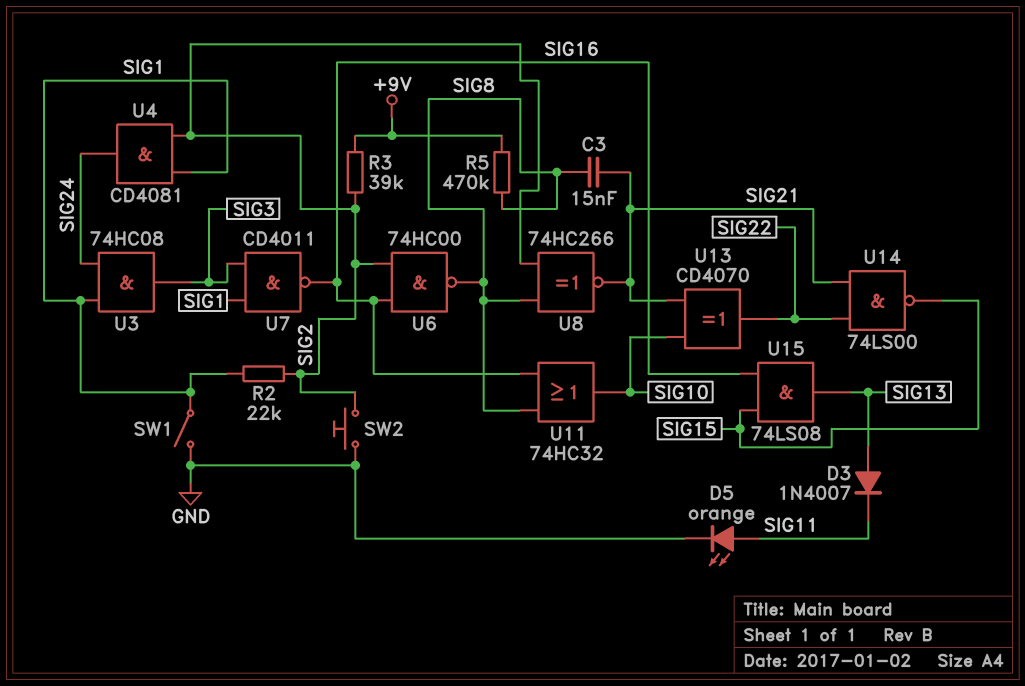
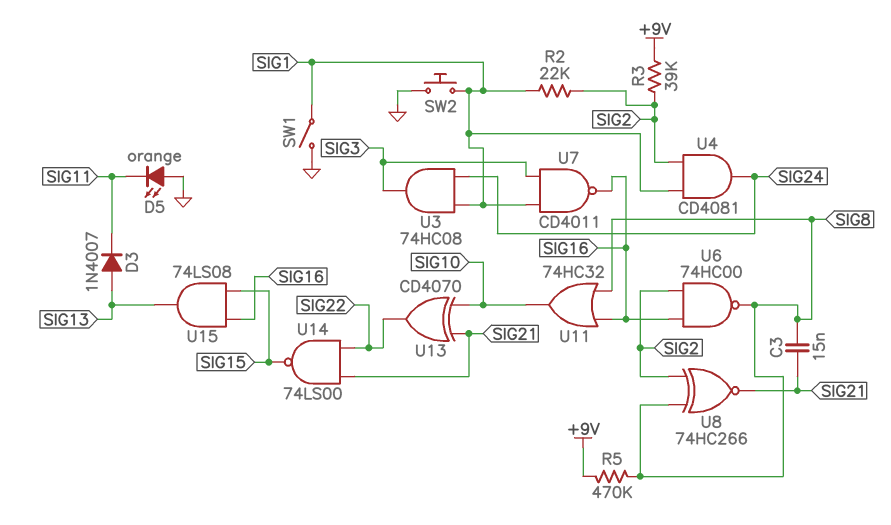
D5: LED orange (A SIG11, K GND) -> LED orange (A GND, K SIG11)
SW2: button (GND, SIG2) -> button (GND, SIG1)

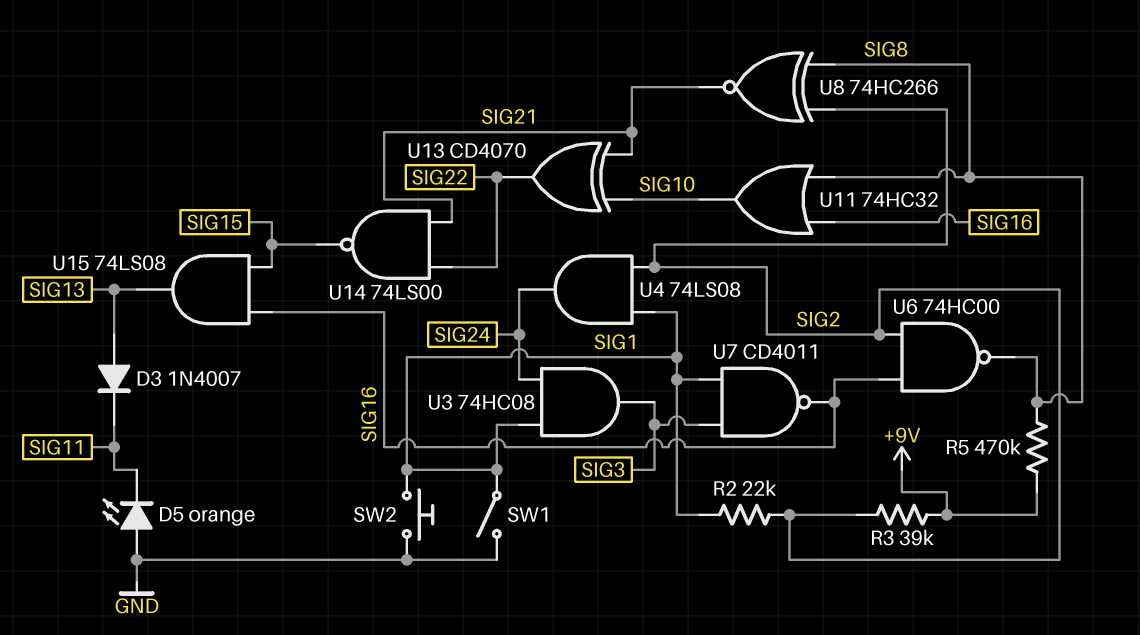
C3: 15nF (SIG8, SIG21) -> none
U4: AND CD4081 (in SIG1, in SIG2, out SIG24) -> AND 74LS08 (in SIG1, in SIG2, out SIG24)

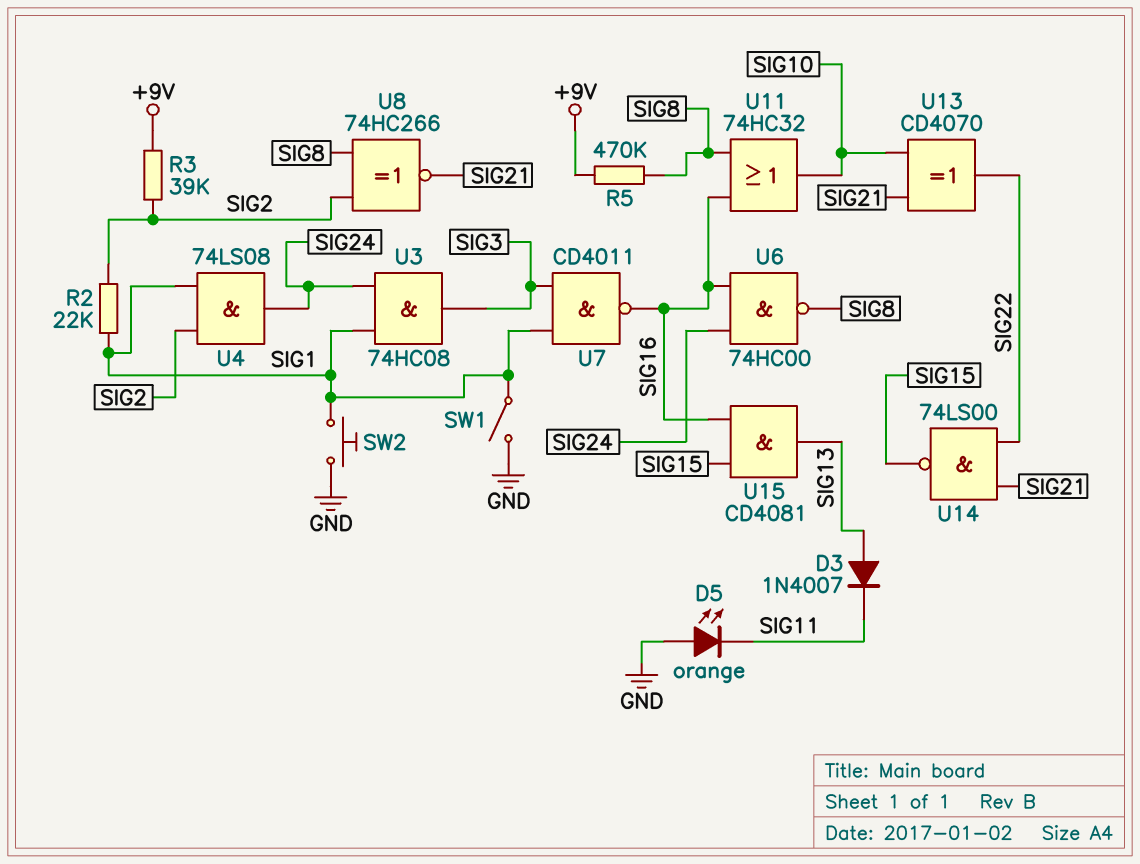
U6: NAND 74HC00 (in SIG2, in SIG16, out SIG8) -> NAND 74HC00 (in SIG16, in SIG24, out SIG8)
U15: AND 74LS08 (in SIG15, in SIG16, out SIG13) -> AND CD4081 (in SIG15, in SIG16, out SIG13)

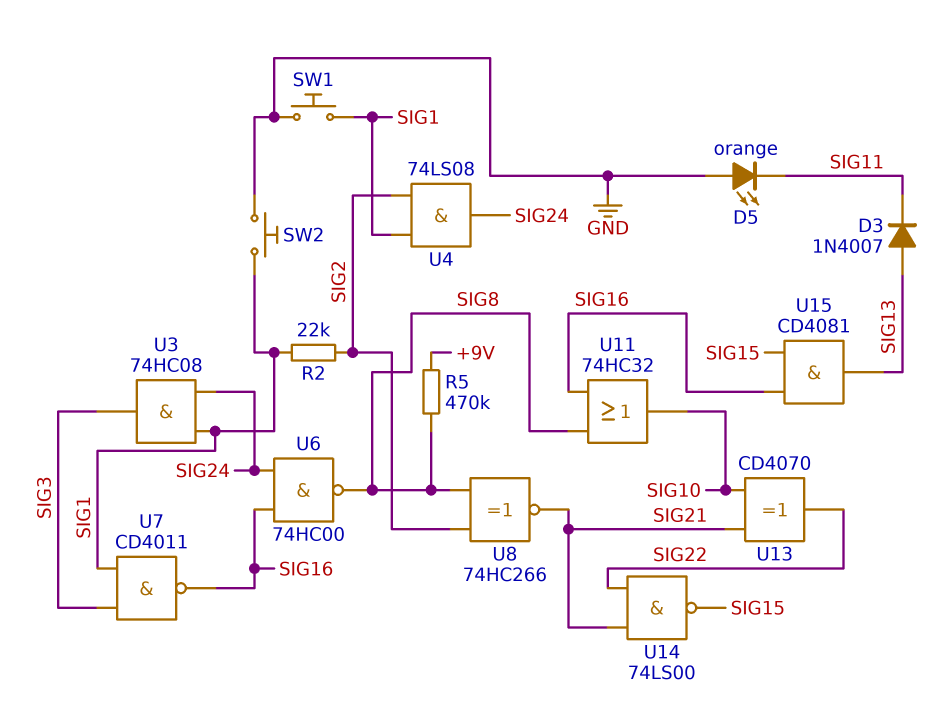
R3: 39k (+9V, SIG2) -> none
SW1: switch (GND, SIG1) -> button (GND, SIG1)

